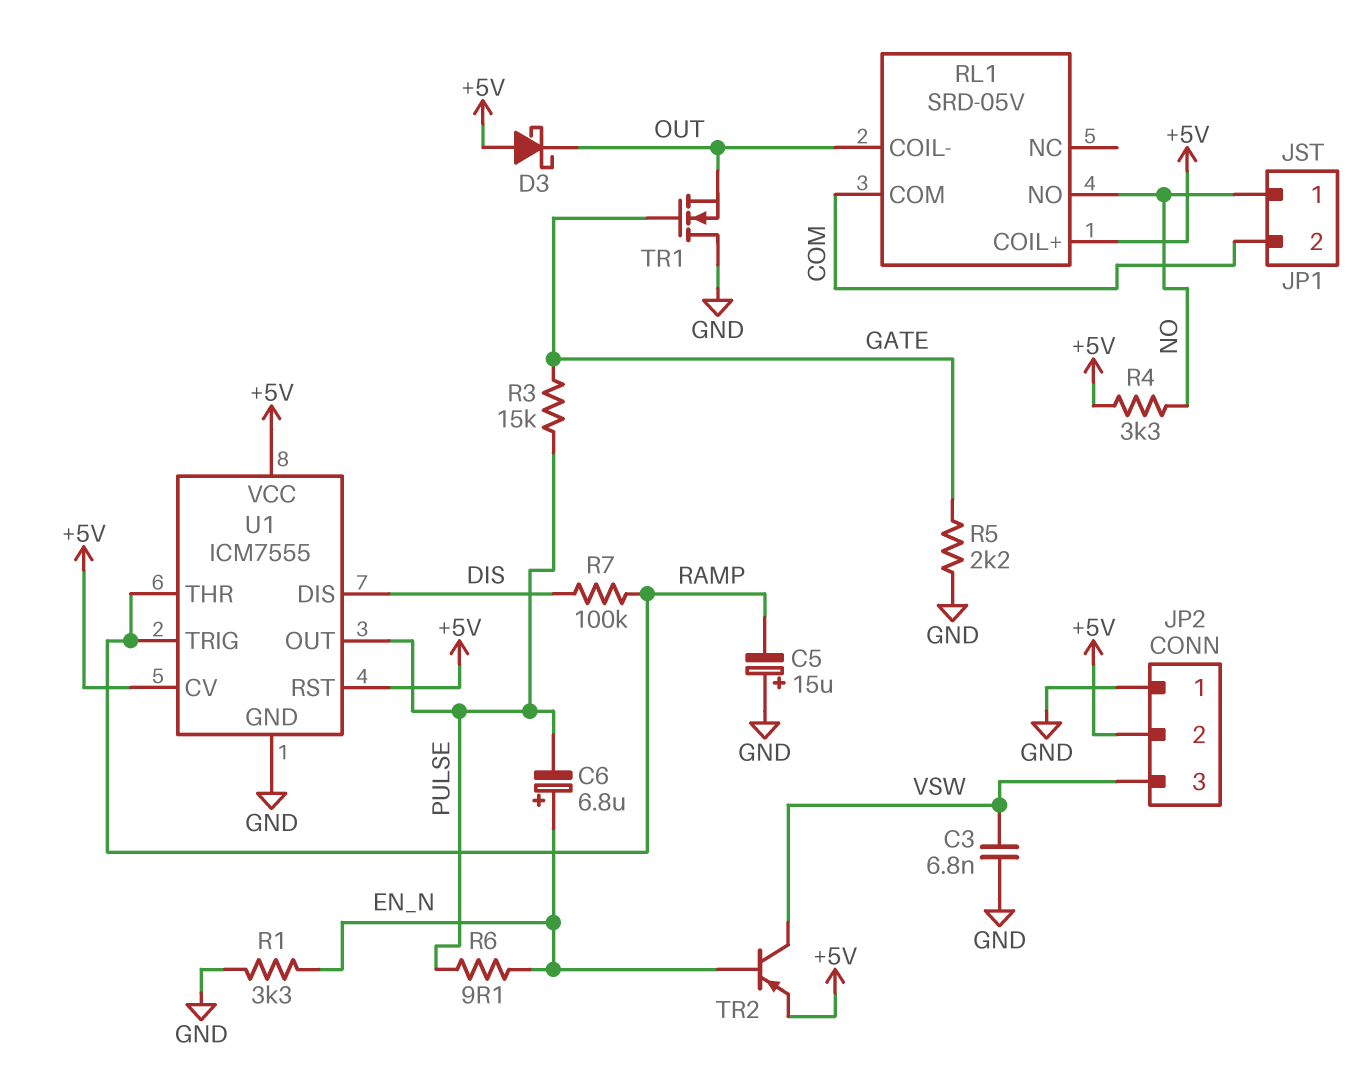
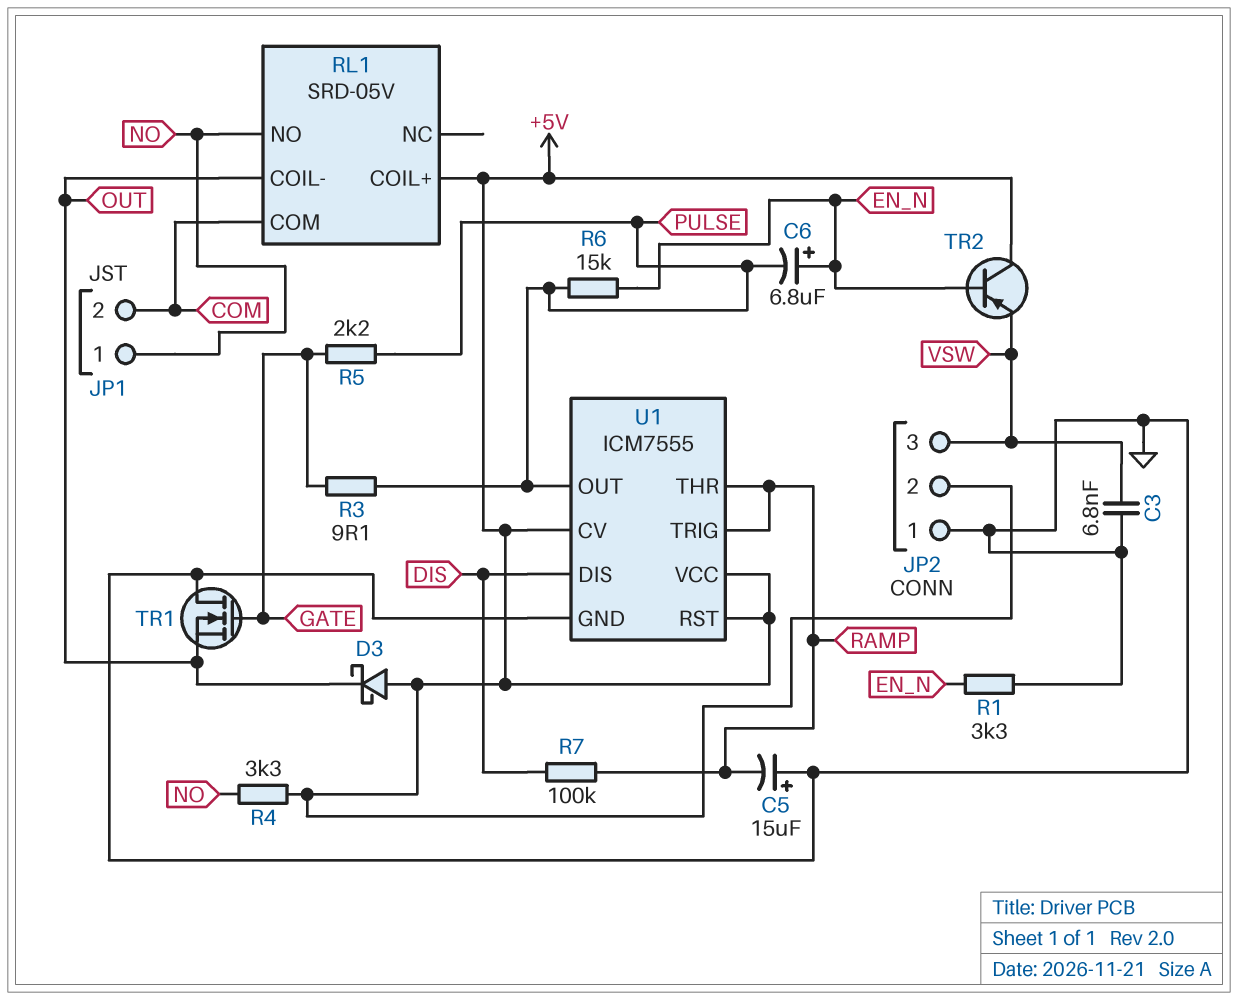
R3: 15k (GATE, PULSE) -> 9.1 (GATE, PULSE)
R5: 2.2k (GATE, GND) -> 2.2k (GATE, PULSE)
R6: 9.1 (EN_N, PULSE) -> 15k (EN_N, PULSE)
TR2: PNP (B EN_N, C VSW, E +5V) -> PNP (B EN_N, C +5V, E VSW)

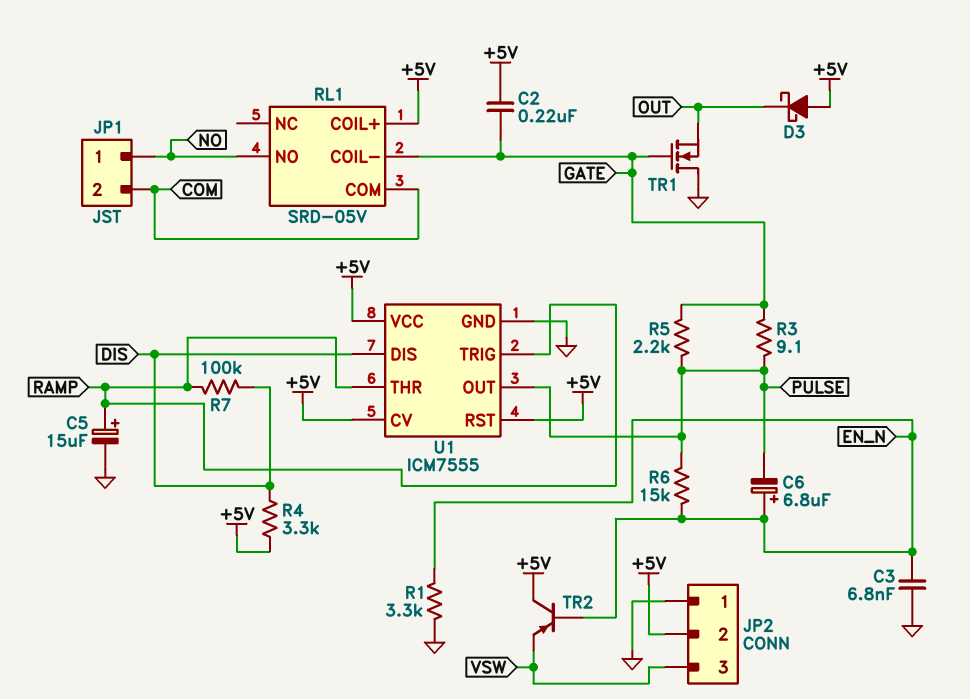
C2: none -> 220nF (+5V, GATE)
C3: 6.8nF (GND, VSW) -> 6.8nF (EN_N, GND)
C5: 15uF (plus GND, minus RAMP) -> 15uF (plus RAMP, minus GND)
R4: 3.3k (+5V, NO) -> 3.3k (+5V, DIS)
RL1 pin COIL-: OUT -> GATE

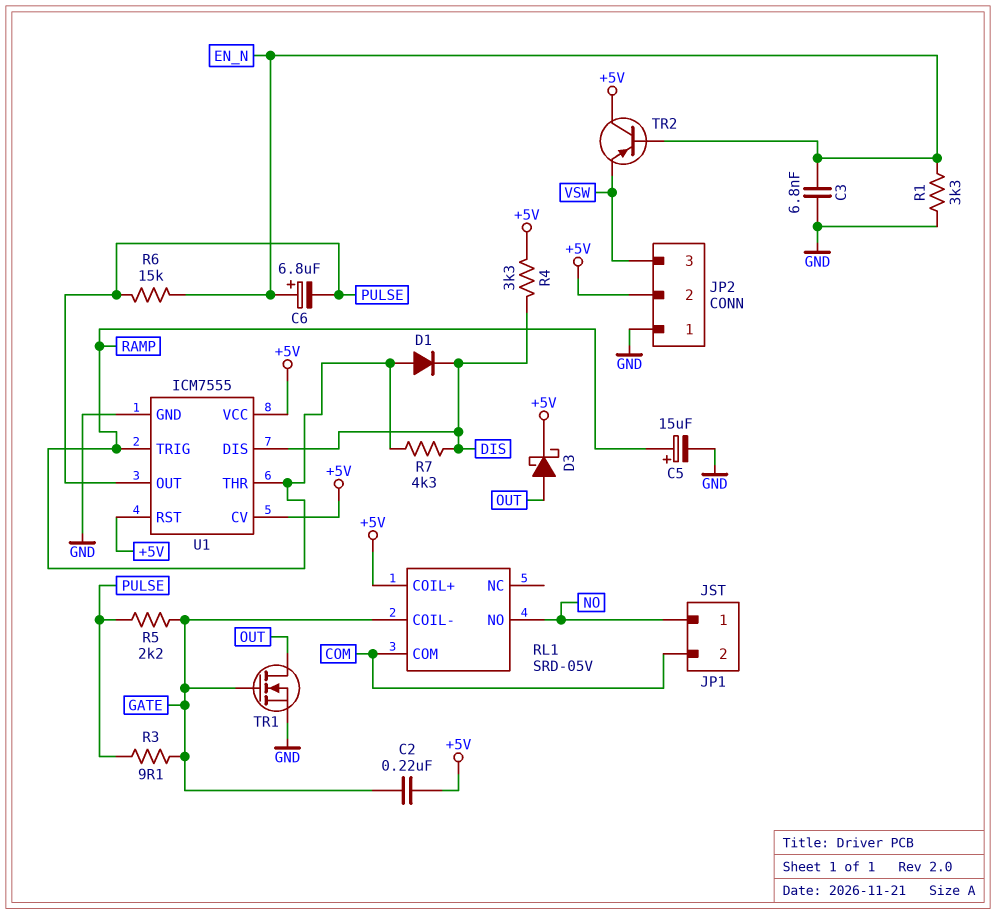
D1: none -> diode (A RAMP, K DIS)
D3: schottky (A +5V, K OUT) -> schottky (A OUT, K +5V)
R7: 100k (DIS, RAMP) -> 4.3k (DIS, RAMP)
TR1: NMOS (G GATE, D GND, S OUT) -> NMOS (G GATE, D OUT, S GND)

